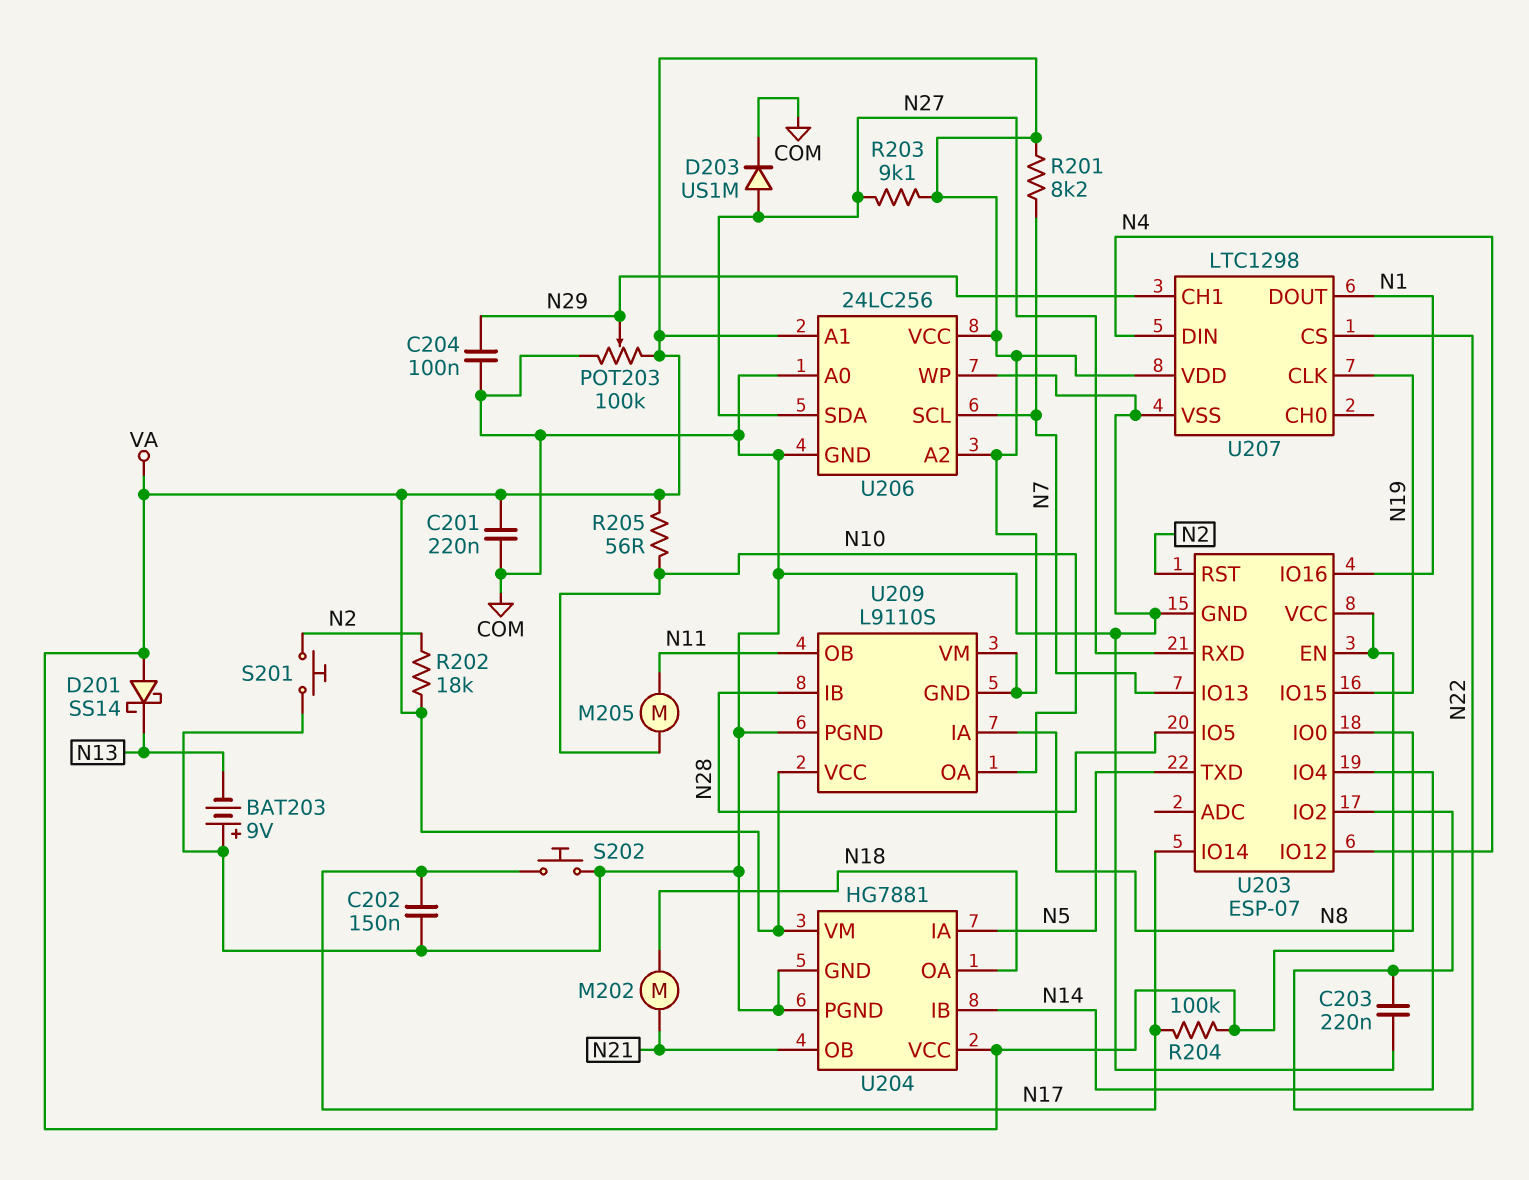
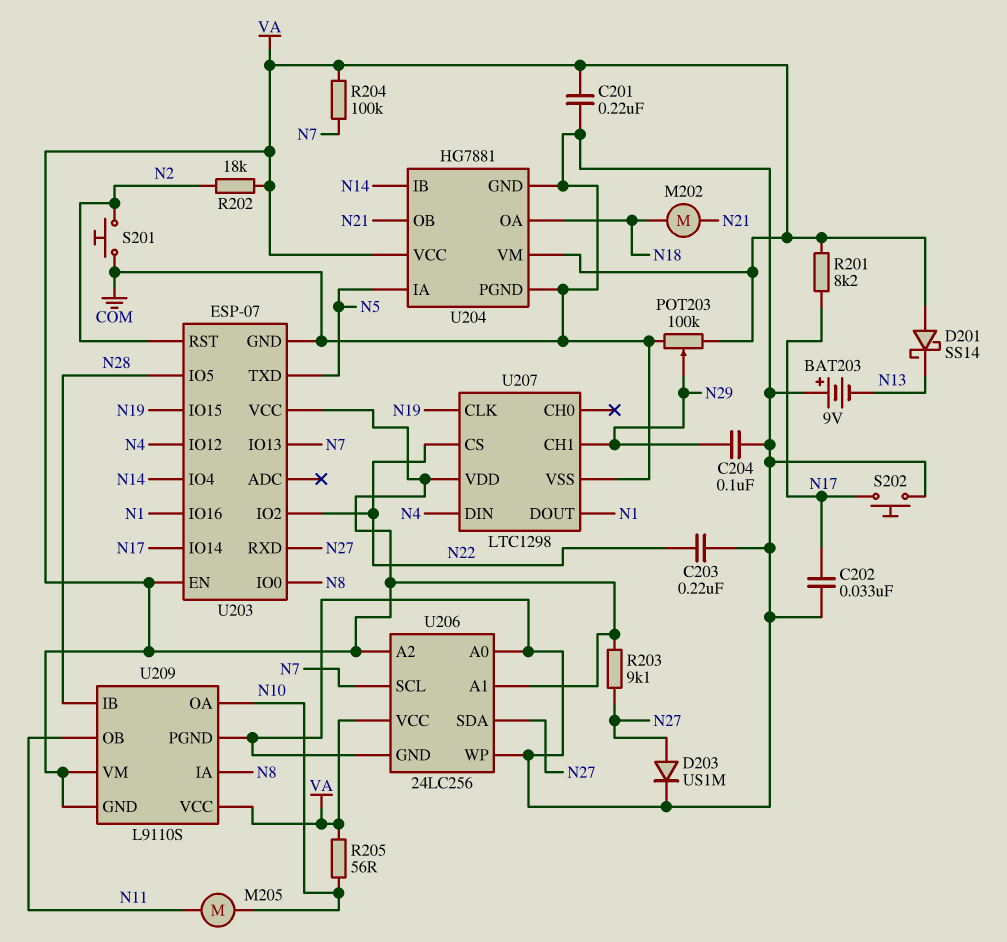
C202: 150nF (COM, N17) -> 33nF (COM, N17)
R201: 8.2k (N7, VA) -> 8.2k (N17, VA)
R204: 100k (N17, VA) -> 100k (N7, VA)

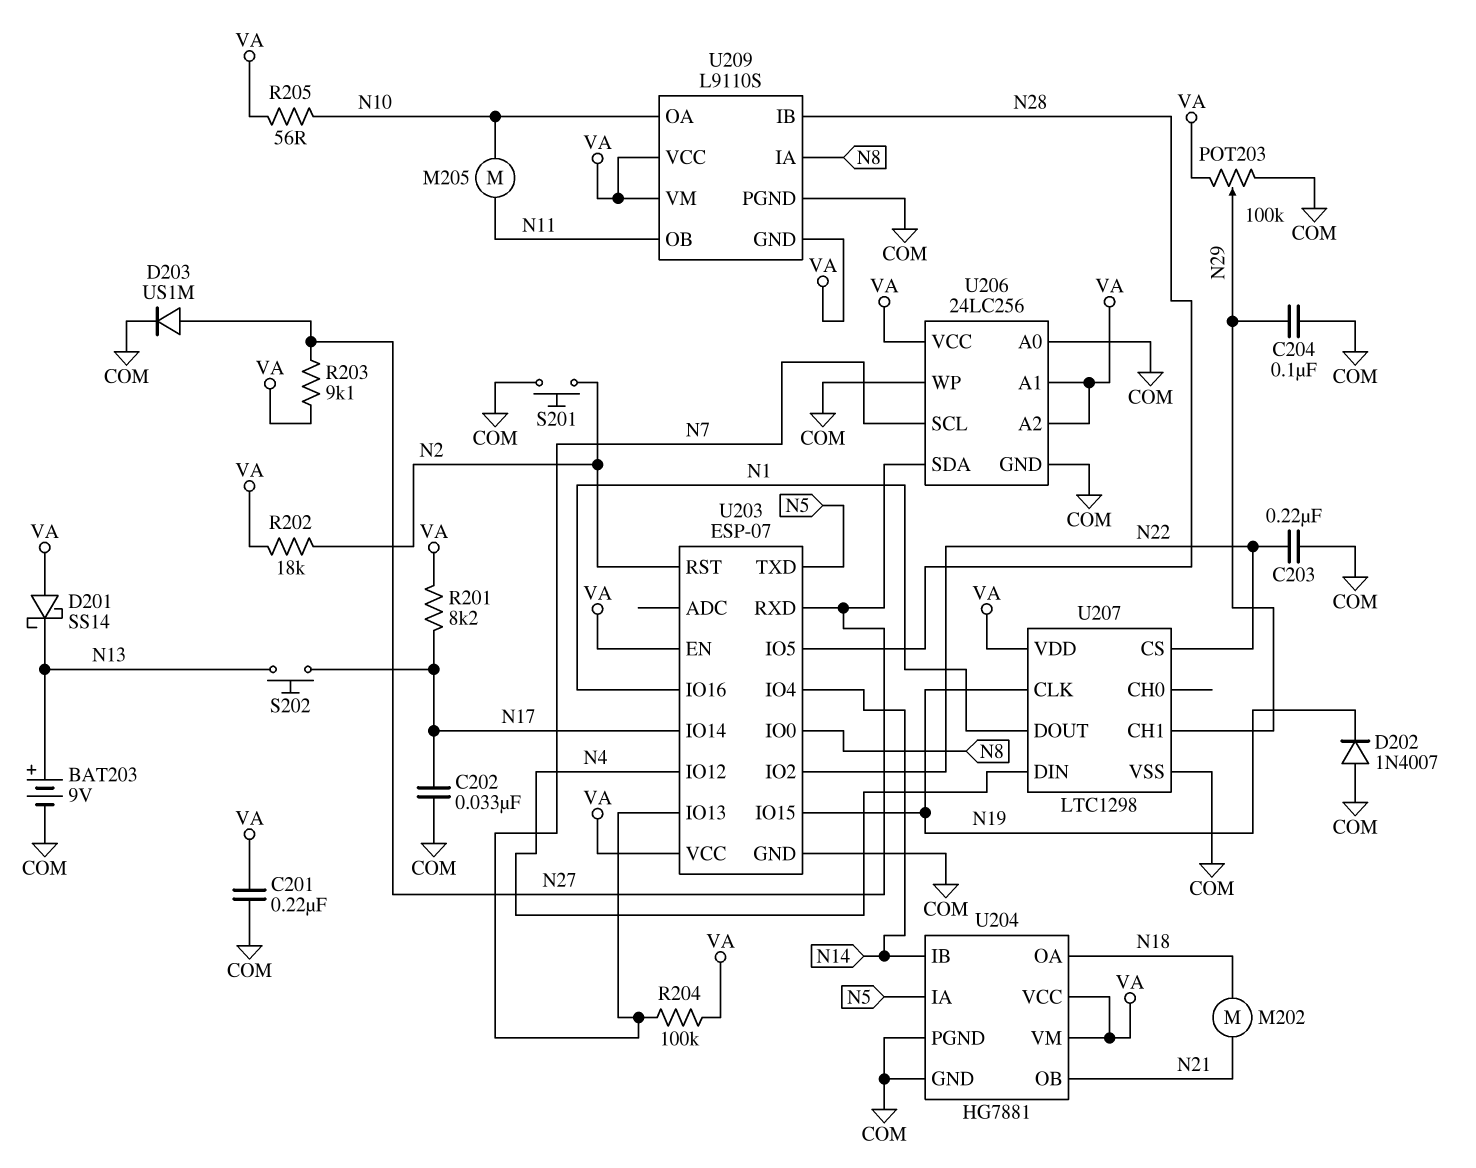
BAT203: 9V (plus COM, minus N13) -> 9V (plus N13, minus COM)
D202: none -> diode 1N4007 (A COM, K N19)
S202: button (COM, N17) -> button (N13, N17)

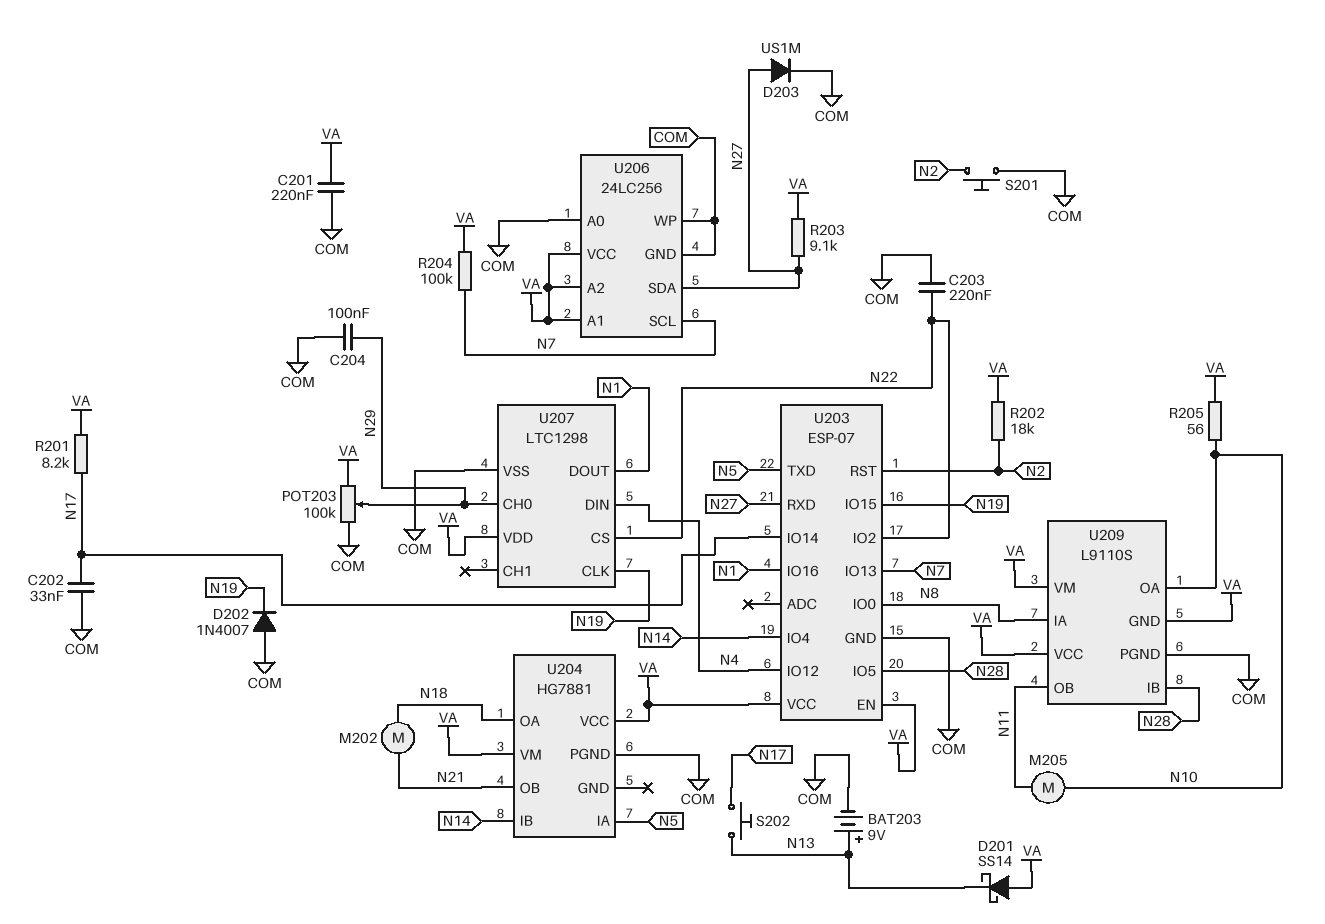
U204 pin GND: COM -> none
U207 pin CH0: none -> N29
U207 pin CH1: N29 -> none

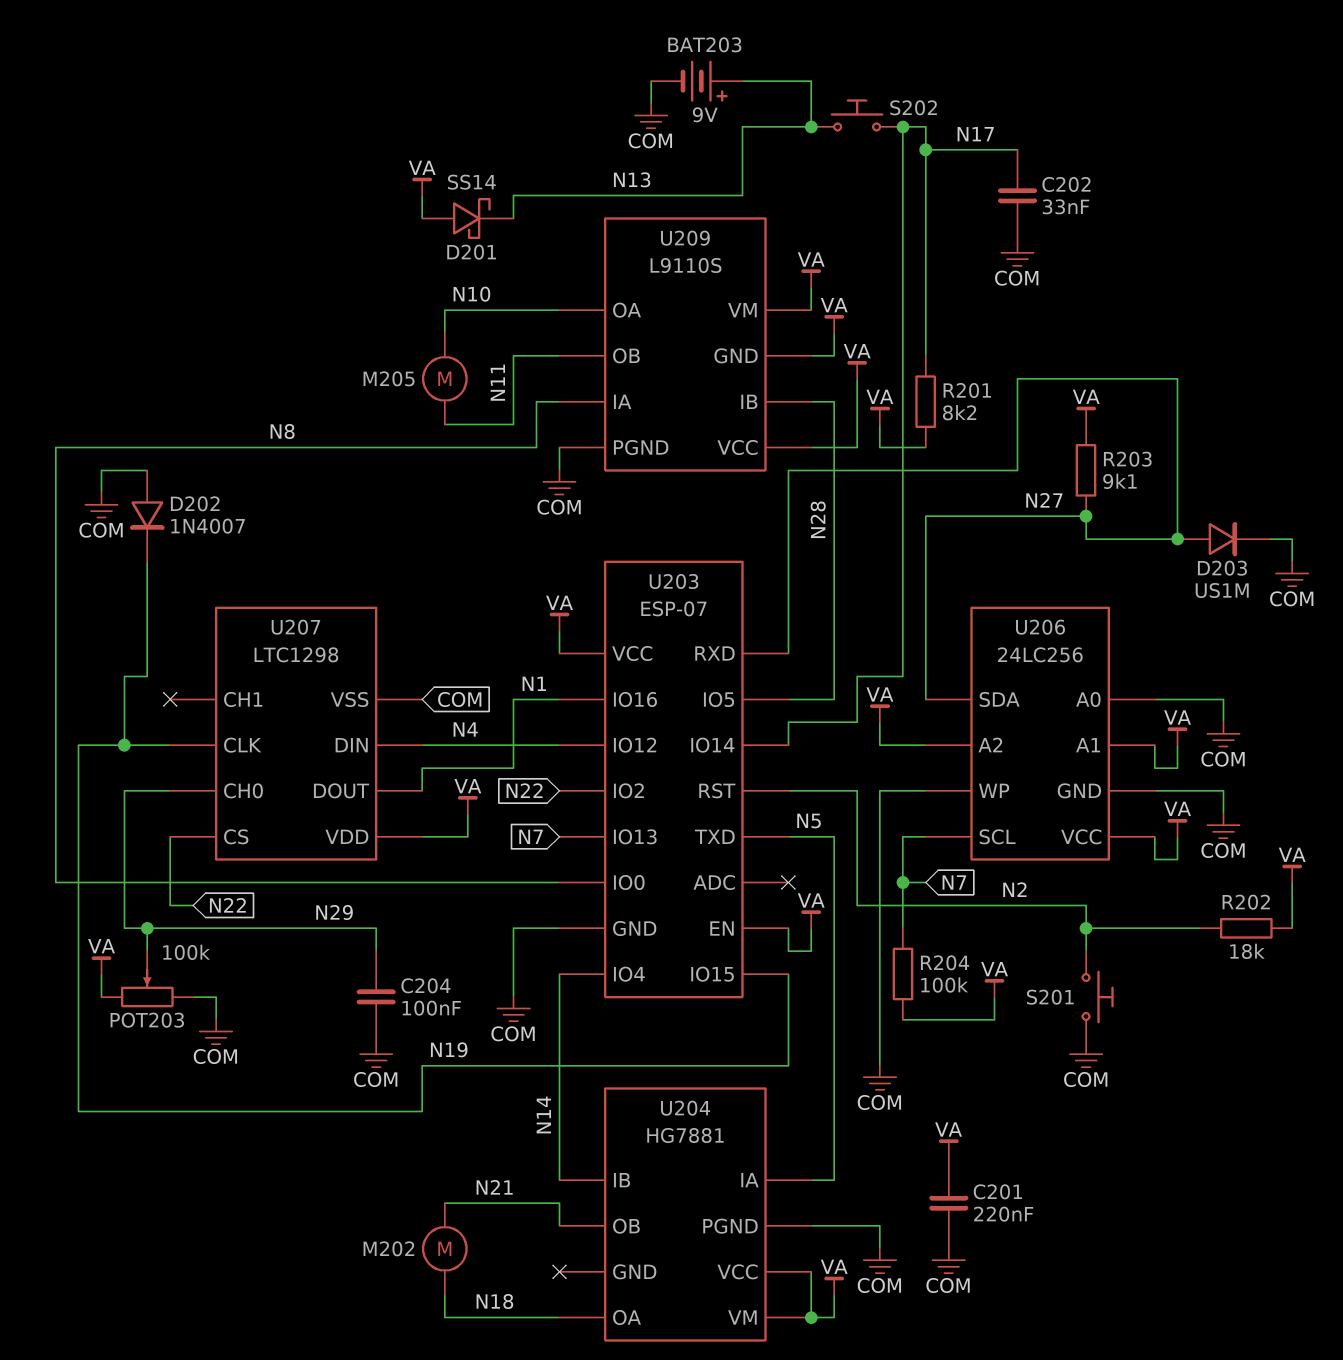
C203: 220nF (COM, N22) -> none
R205: 56 (N10, VA) -> none

